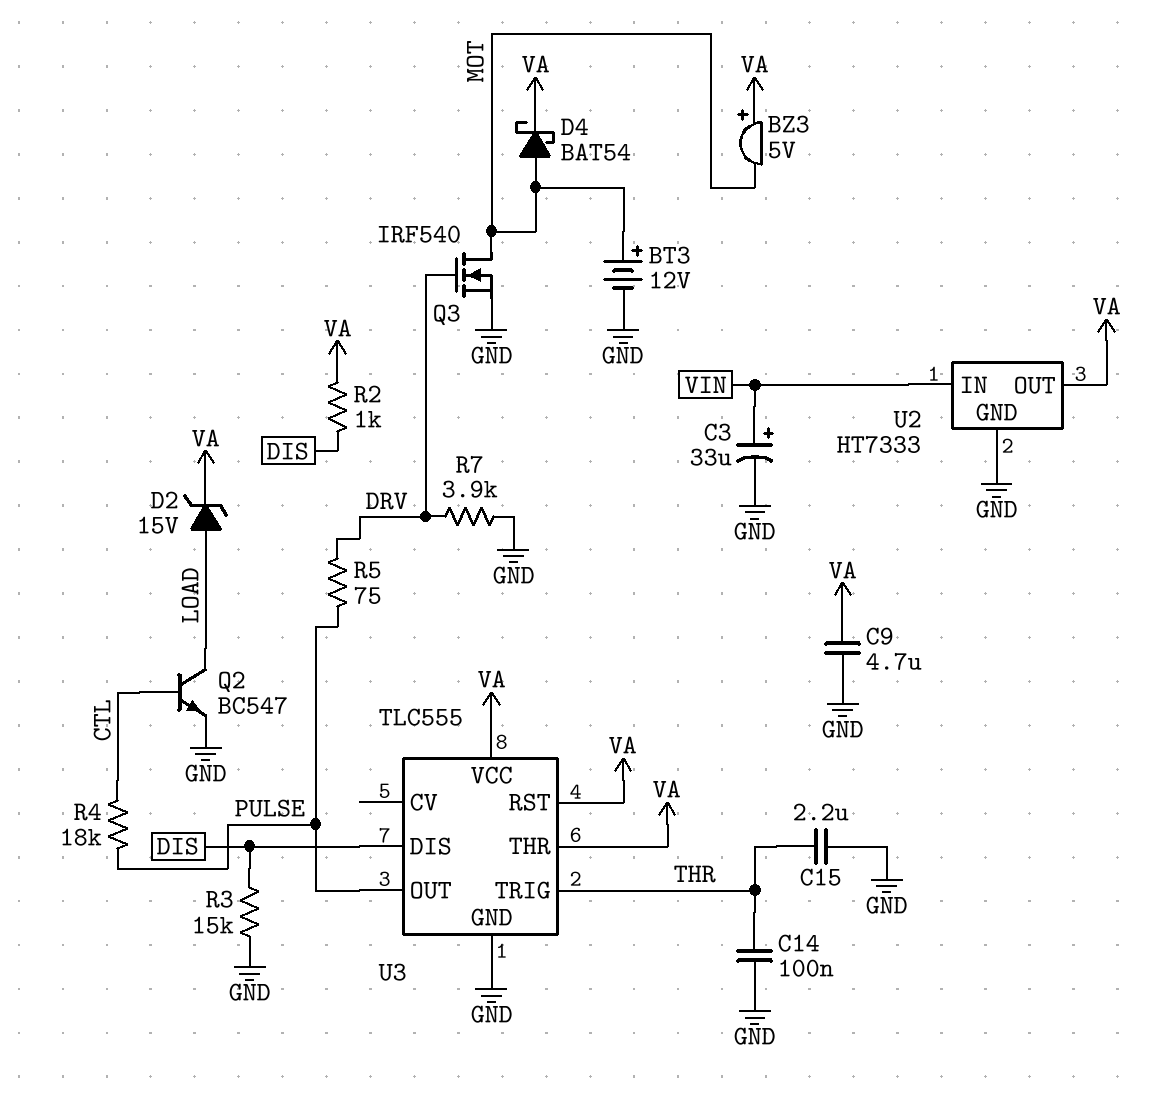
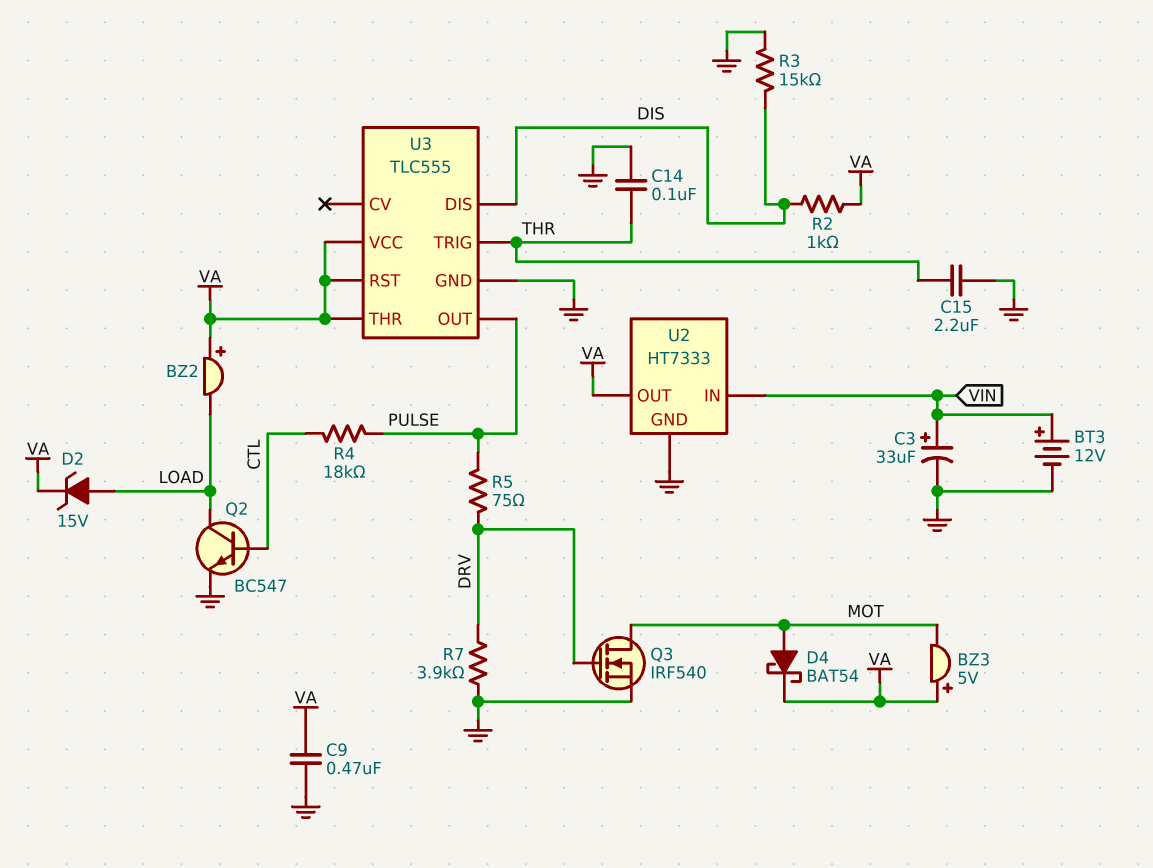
BT3: 12V (plus MOT, minus GND) -> 12V (plus VIN, minus GND)
BZ2: none -> buzzer (plus VA, minus LOAD)
C9: 4.7uF (GND, VA) -> 470nF (GND, VA)

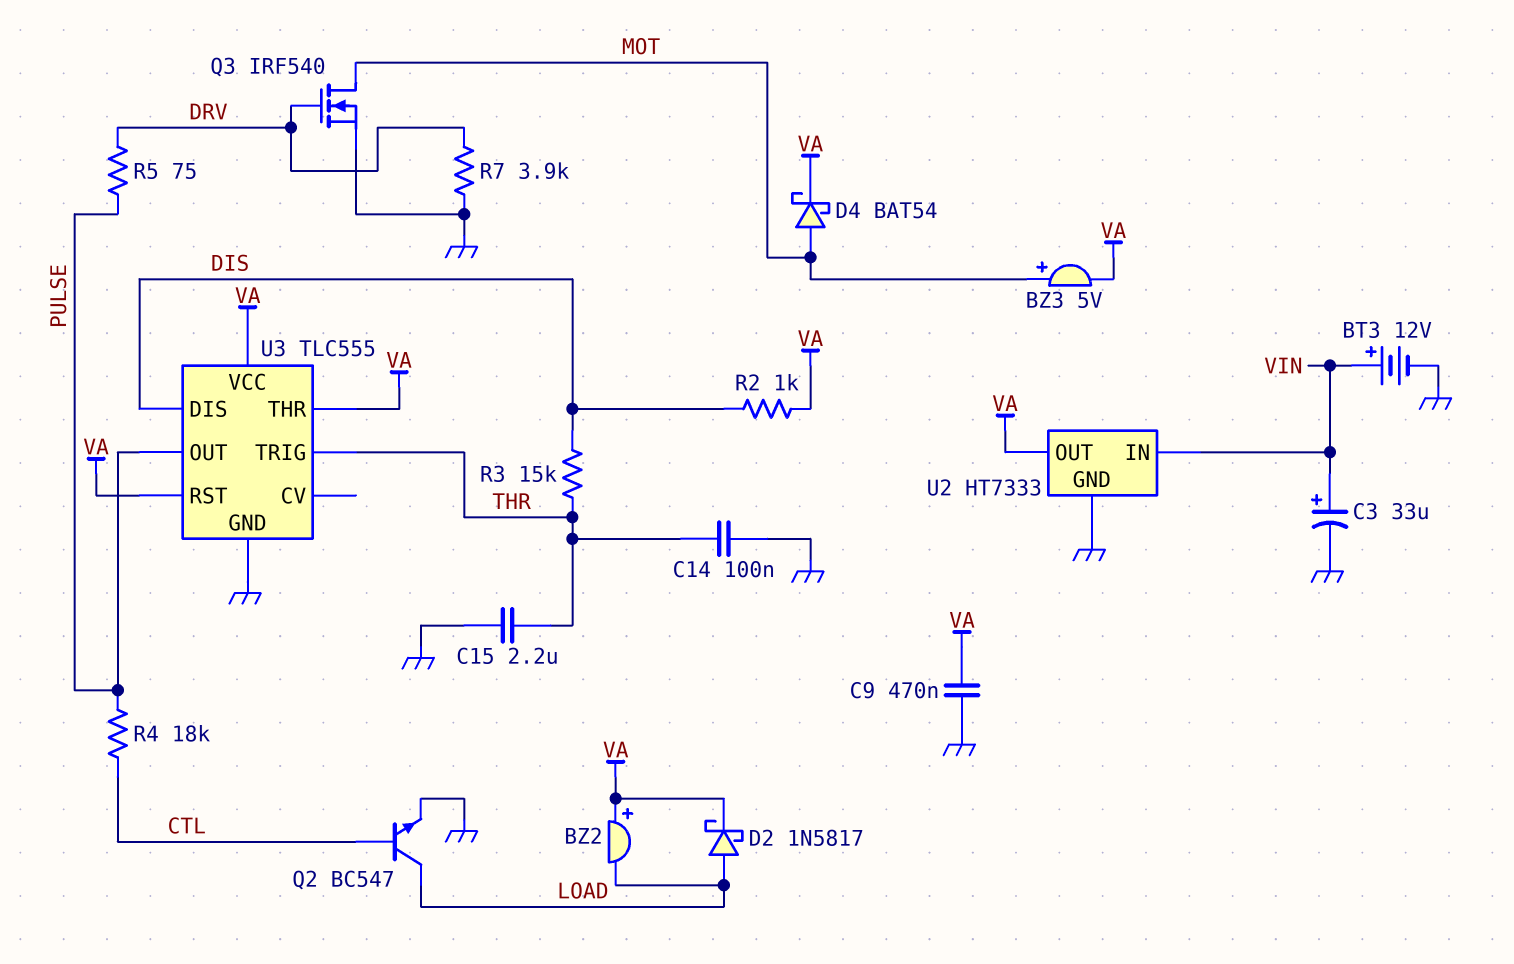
BZ3: buzzer 5V (plus VA, minus MOT) -> buzzer 5V (plus MOT, minus VA)
D2: zener 15V (A LOAD, K VA) -> schottky 1N5817 (A LOAD, K VA)
R3: 15k (DIS, GND) -> 15k (DIS, THR)

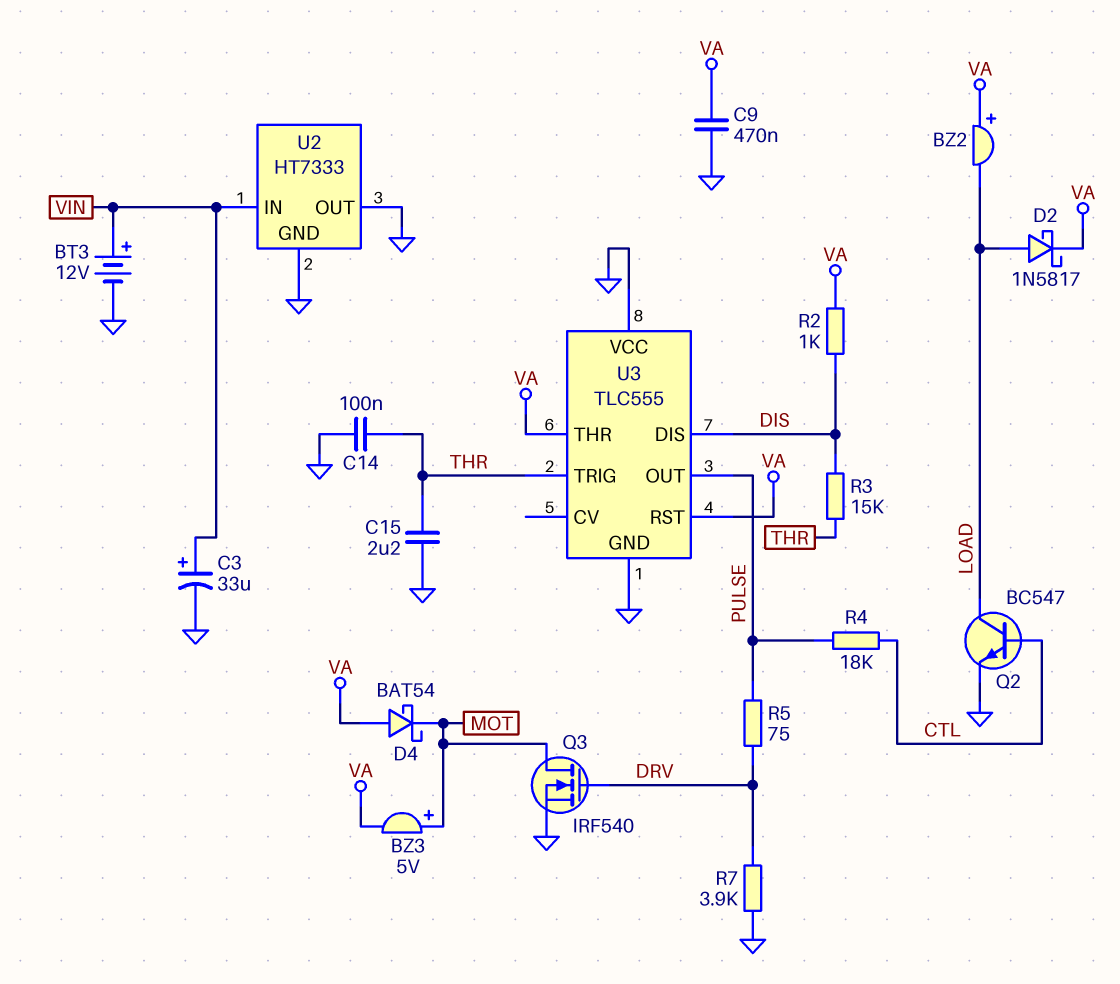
D4: schottky BAT54 (A MOT, K VA) -> schottky BAT54 (A VA, K MOT)
U2 pin OUT: VA -> GND
U3 pin VCC: VA -> GND

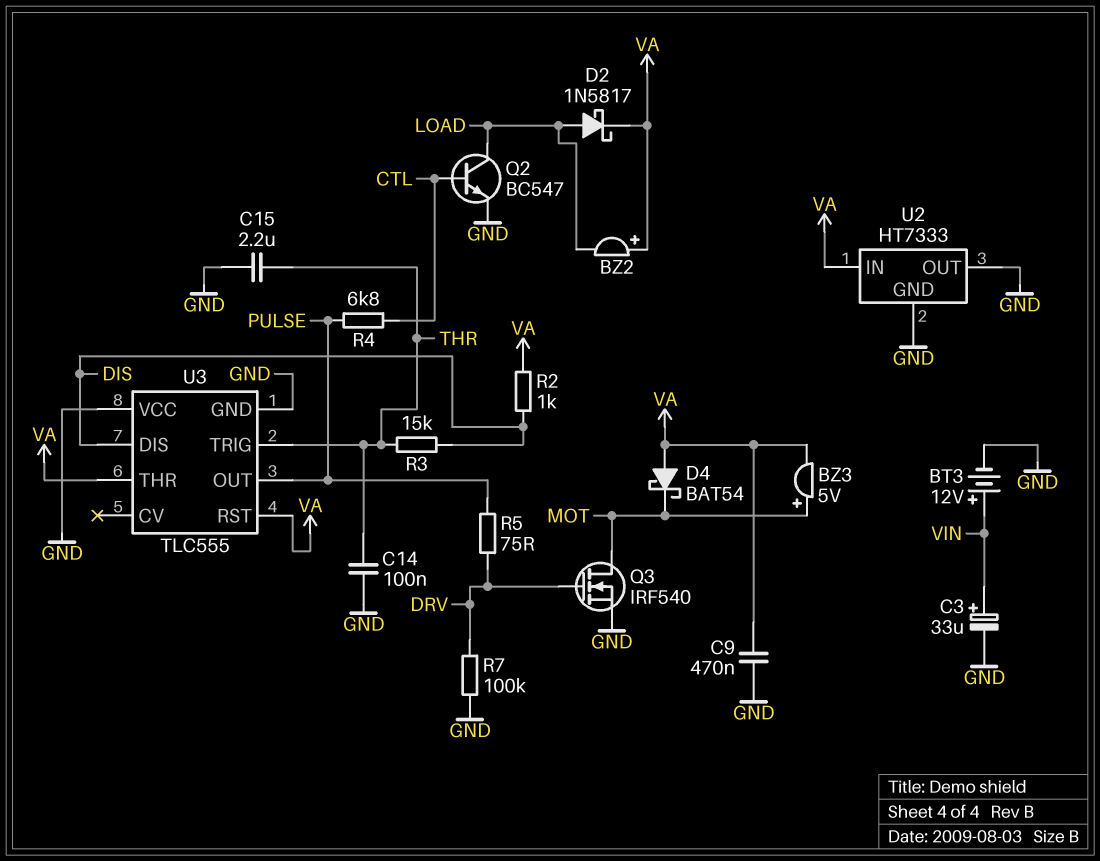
R4: 18k (CTL, PULSE) -> 6.8k (CTL, PULSE)
R7: 3.9k (DRV, GND) -> 100k (DRV, GND)
U2 pin IN: VIN -> VA

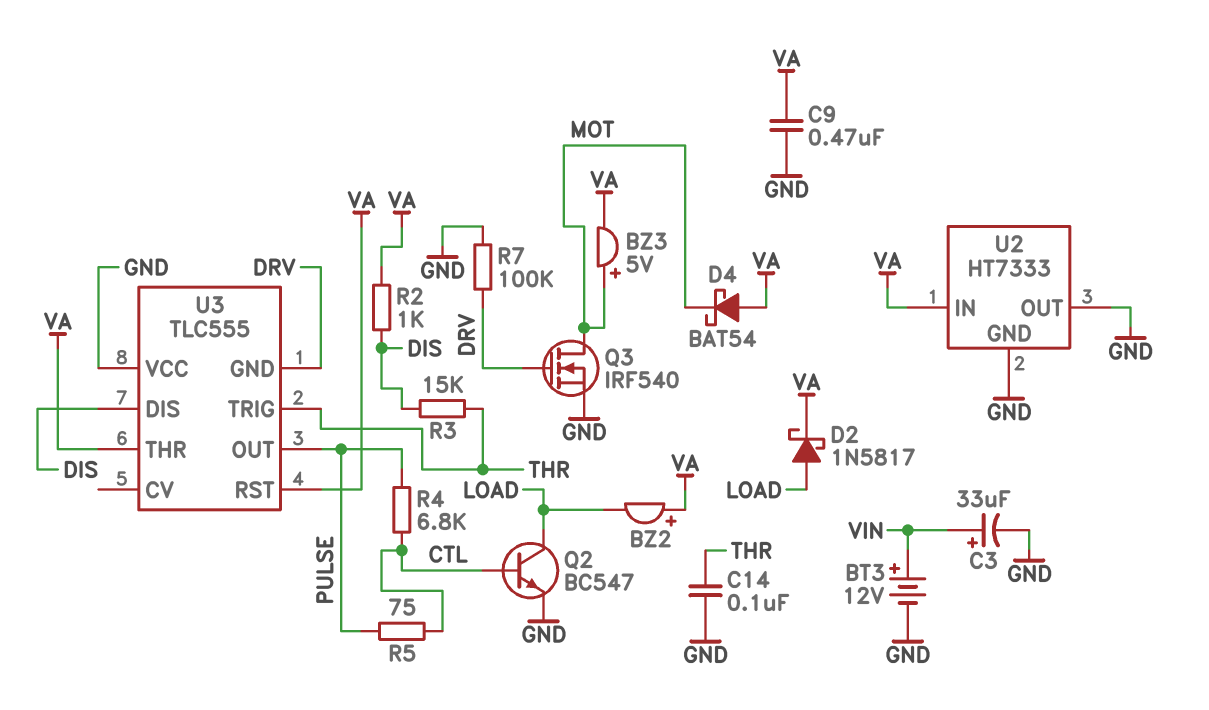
C15: 2.2uF (GND, THR) -> none
R5: 75 (DRV, PULSE) -> 75 (CTL, PULSE)
U3 pin GND: GND -> DRV

